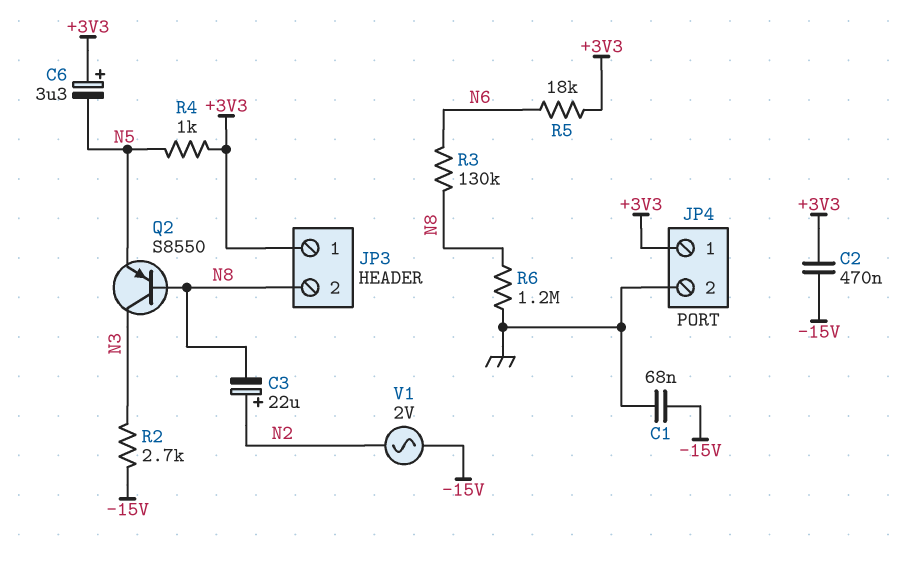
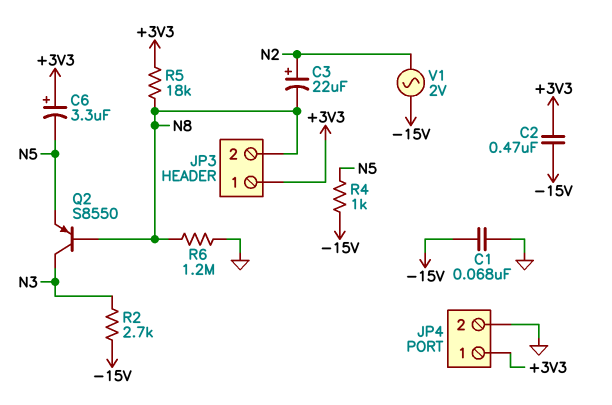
R3: 130k (N6, N8) -> none
R4: 1k (+3V3, N5) -> 1k (-15V, N5)
R5: 18k (+3V3, N6) -> 18k (+3V3, N8)

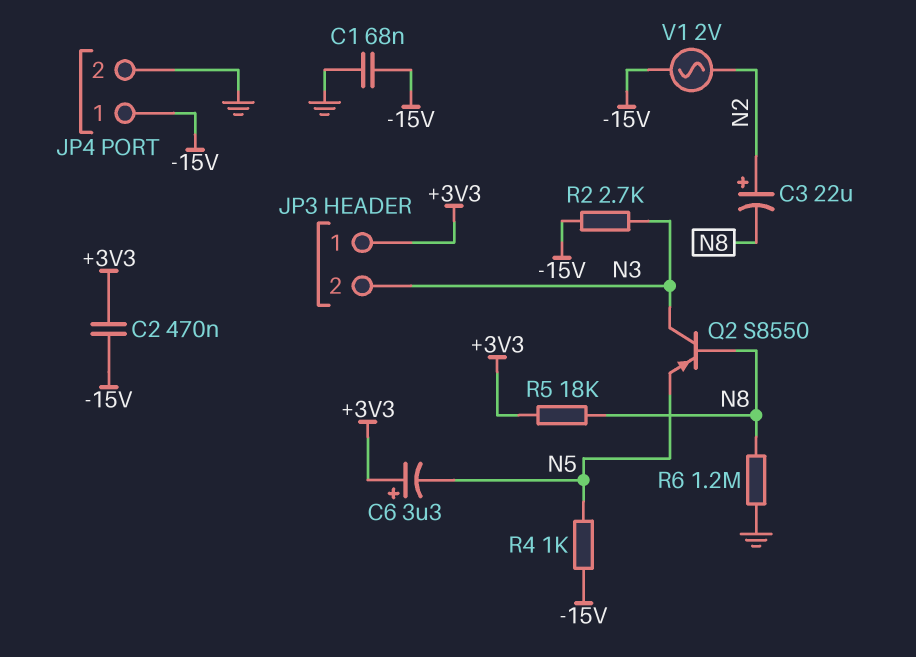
JP3 pin 2: N8 -> N3
JP4 pin 1: +3V3 -> -15V

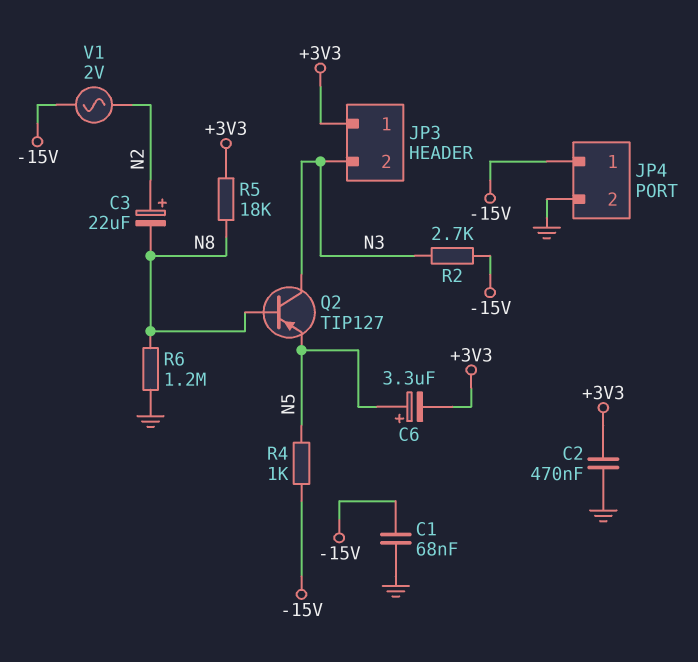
C2: 470nF (+3V3, -15V) -> 470nF (+3V3, GND)
C6: 3.3uF (plus +3V3, minus N5) -> 3.3uF (plus N5, minus +3V3)
Q2: PNP S8550 (B N8, C N3, E N5) -> PNP TIP127 (B N8, C N3, E N5)

